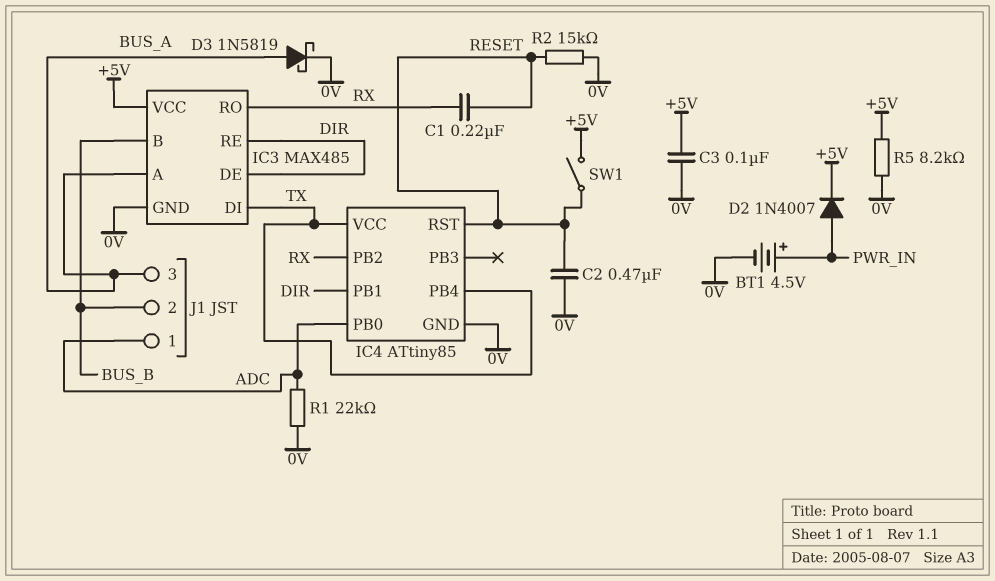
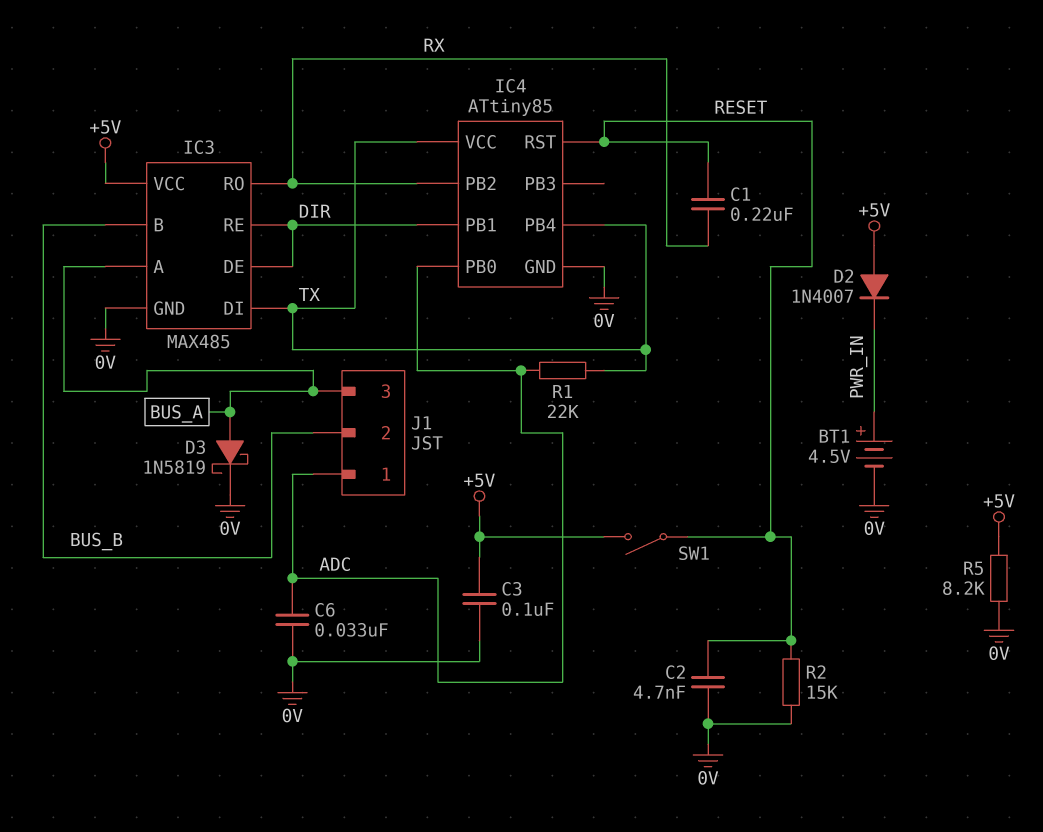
C2: 470nF (0V, RESET) -> 4.7nF (0V, RESET)
C6: none -> 33nF (0V, ADC)
D2: diode 1N4007 (A PWR_IN, K +5V) -> diode 1N4007 (A +5V, K PWR_IN)
R1: 22k (0V, ADC) -> 22k (ADC, TX)

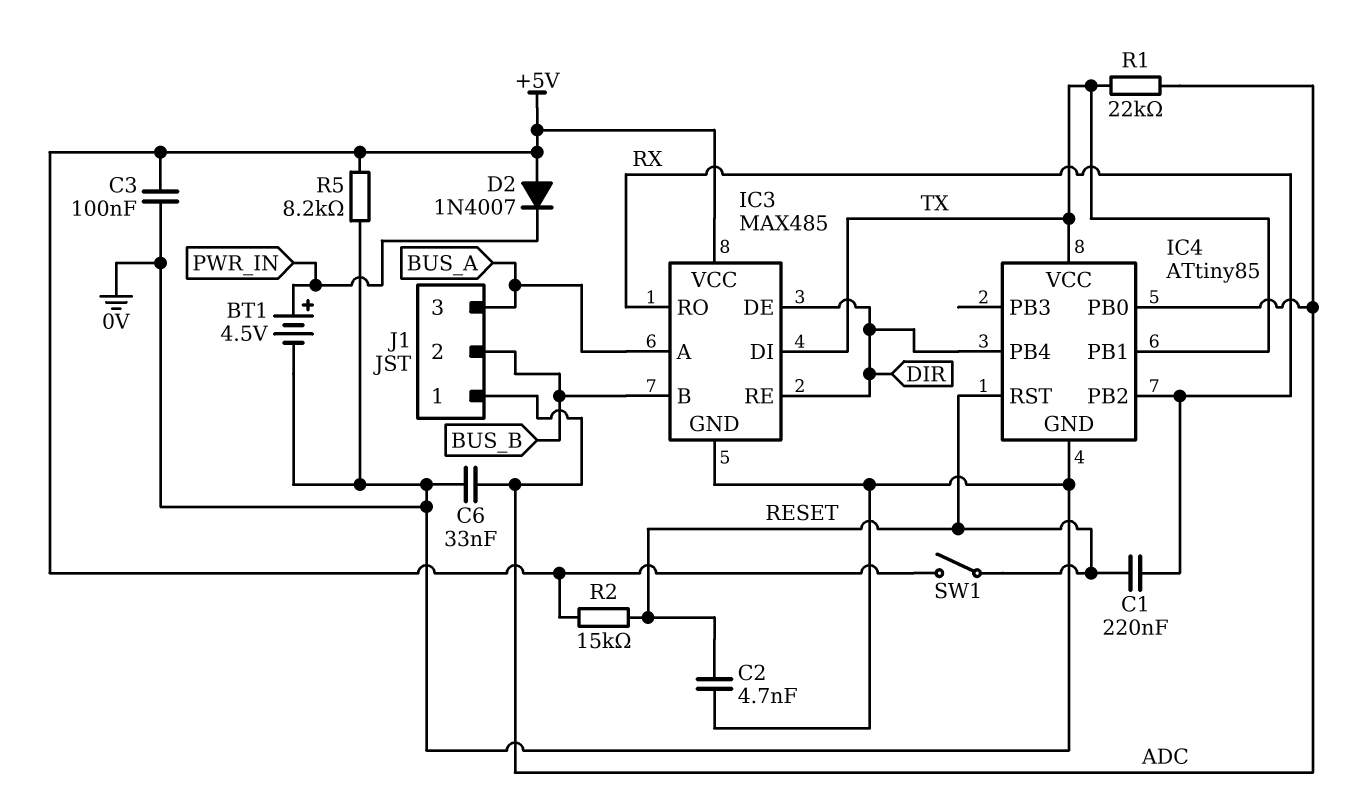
D3: schottky 1N5819 (A BUS_A, K 0V) -> none
IC4 pin PB1: DIR -> TX
IC4 pin PB4: TX -> DIR
R2: 15k (0V, RESET) -> 15k (+5V, RESET)

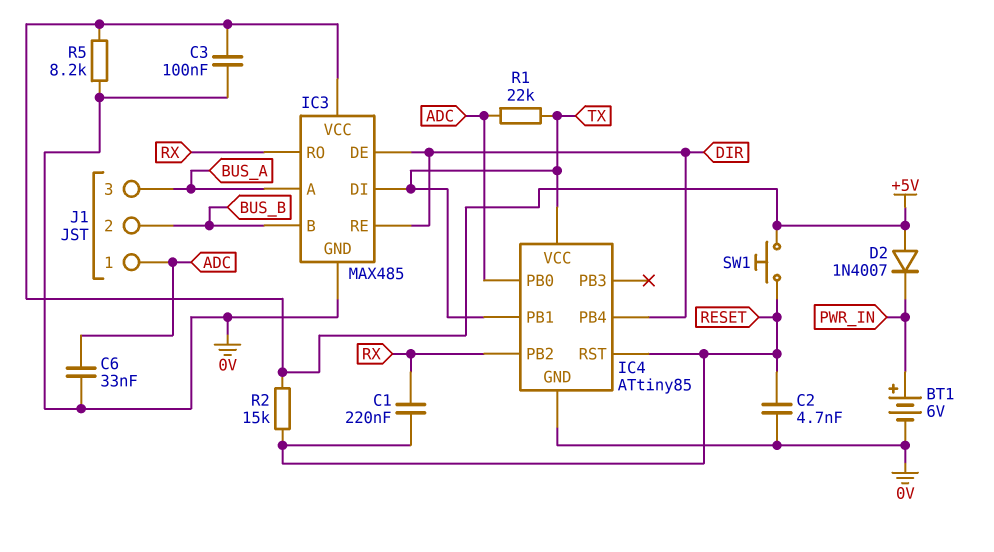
BT1: 4.5V (plus PWR_IN, minus 0V) -> 6V (plus PWR_IN, minus 0V)
SW1: switch (+5V, RESET) -> button (+5V, RESET)

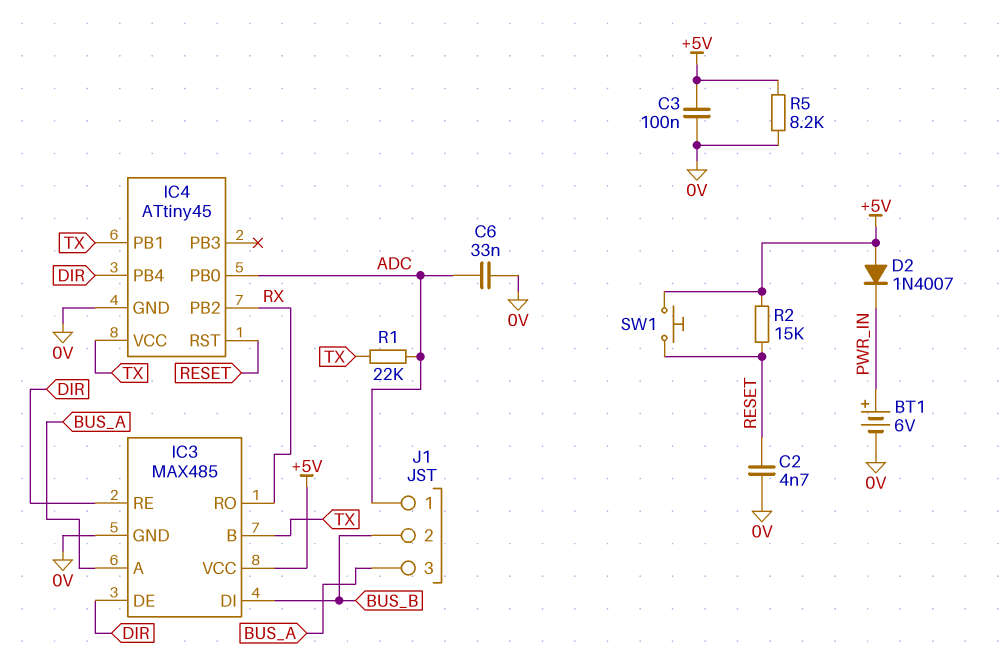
C1: 220nF (RESET, RX) -> none
IC3 pin B: BUS_B -> TX
IC3 pin DI: TX -> BUS_B
IC4: ATtiny85 -> ATtiny45

